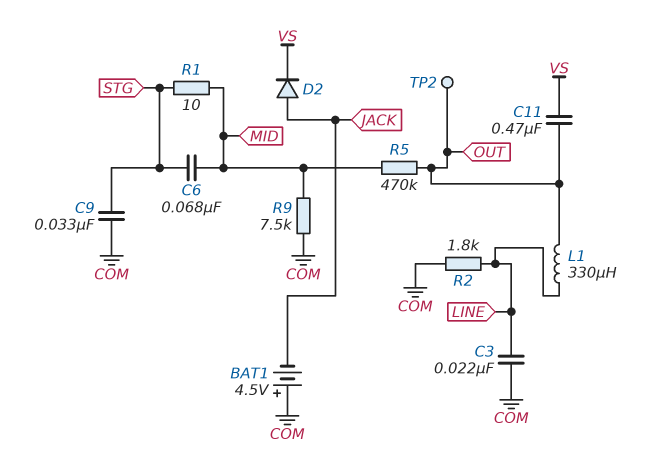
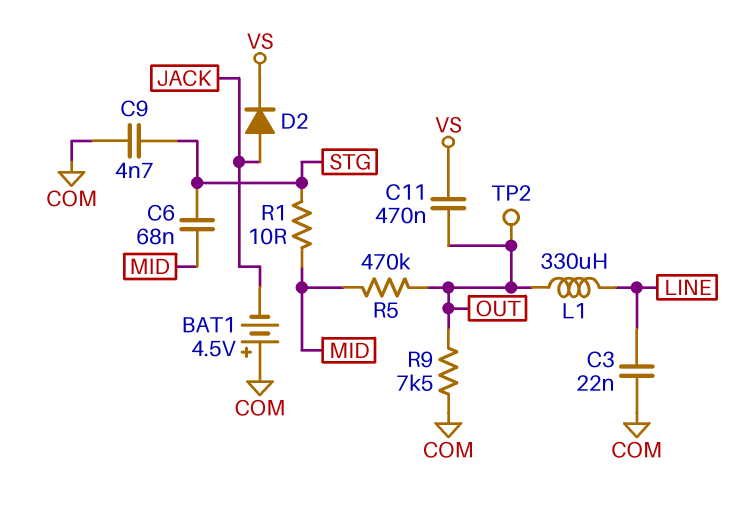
C9: 33nF (COM, STG) -> 4.7nF (COM, STG)
R2: 1.8k (COM, LINE) -> none
R9: 7.5k (COM, MID) -> 7.5k (COM, OUT)

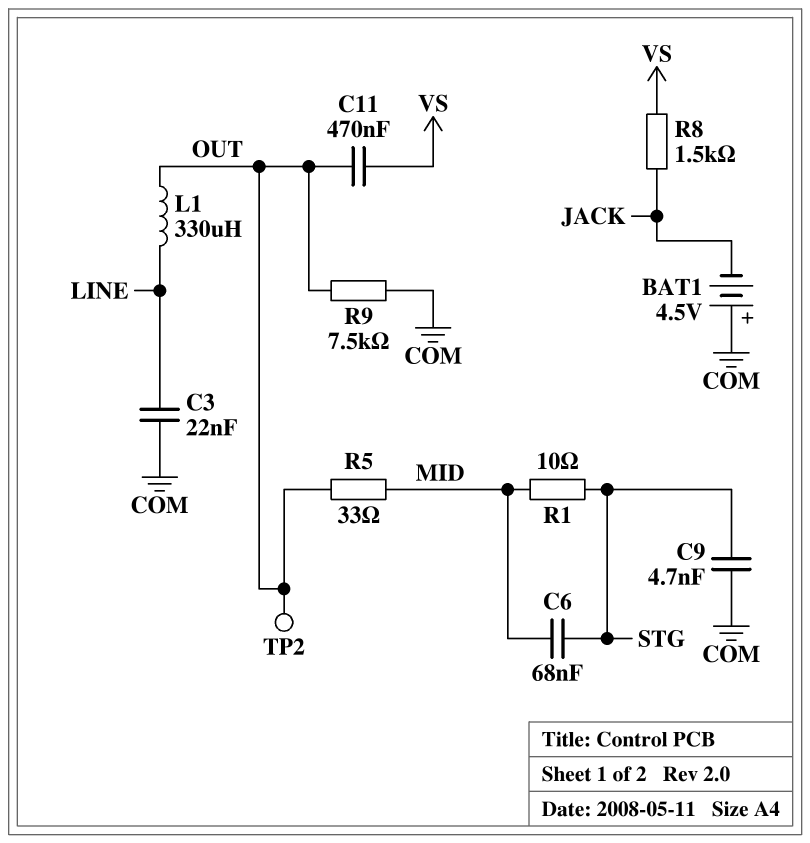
D2: diode (A JACK, K VS) -> none
R5: 470k (MID, OUT) -> 33 (MID, OUT)
R8: none -> 1.5k (JACK, VS)

